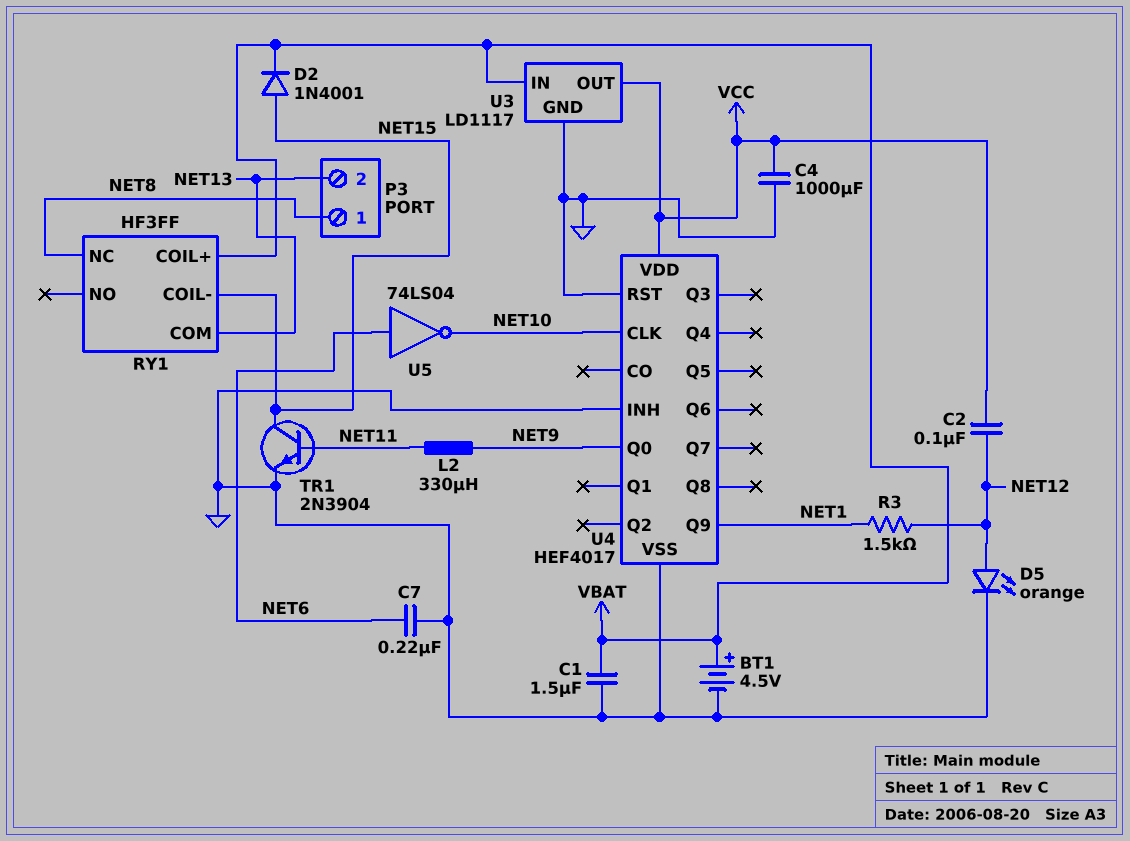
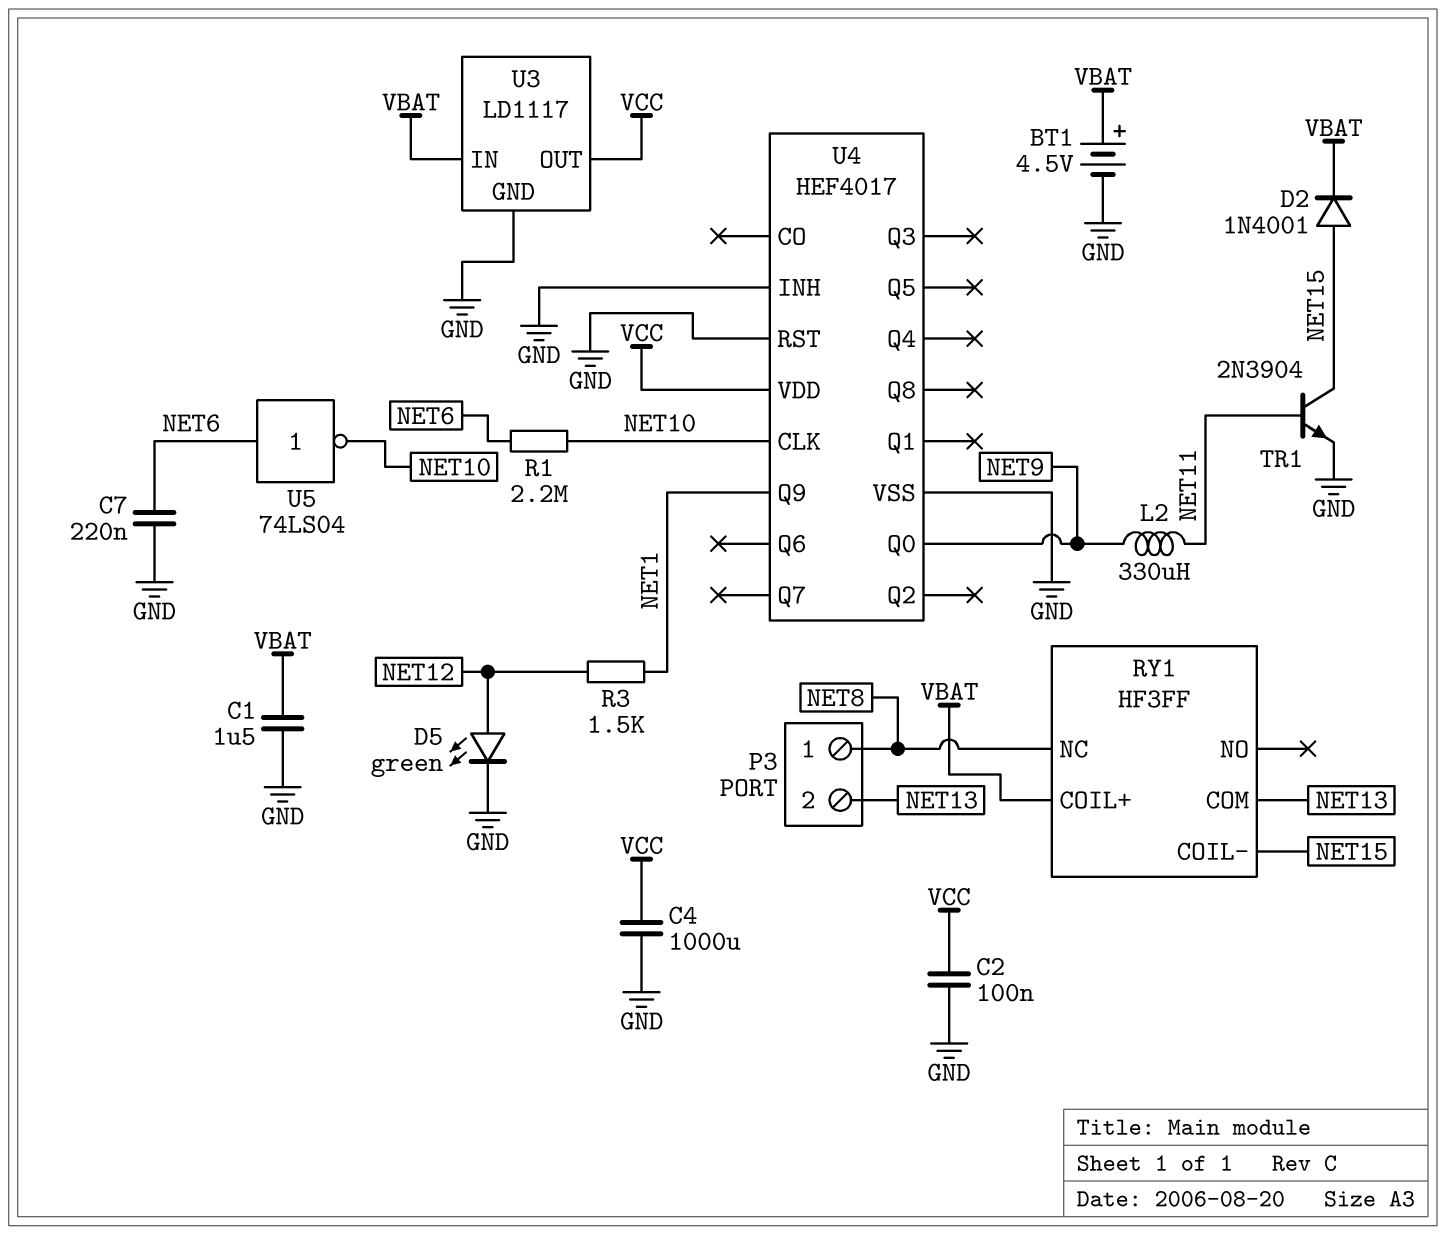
C2: 100nF (NET12, VCC) -> 100nF (GND, VCC)
D5: LED orange (A NET12, K GND) -> LED green (A NET12, K GND)
R1: none -> 2.2M (NET6, NET10)

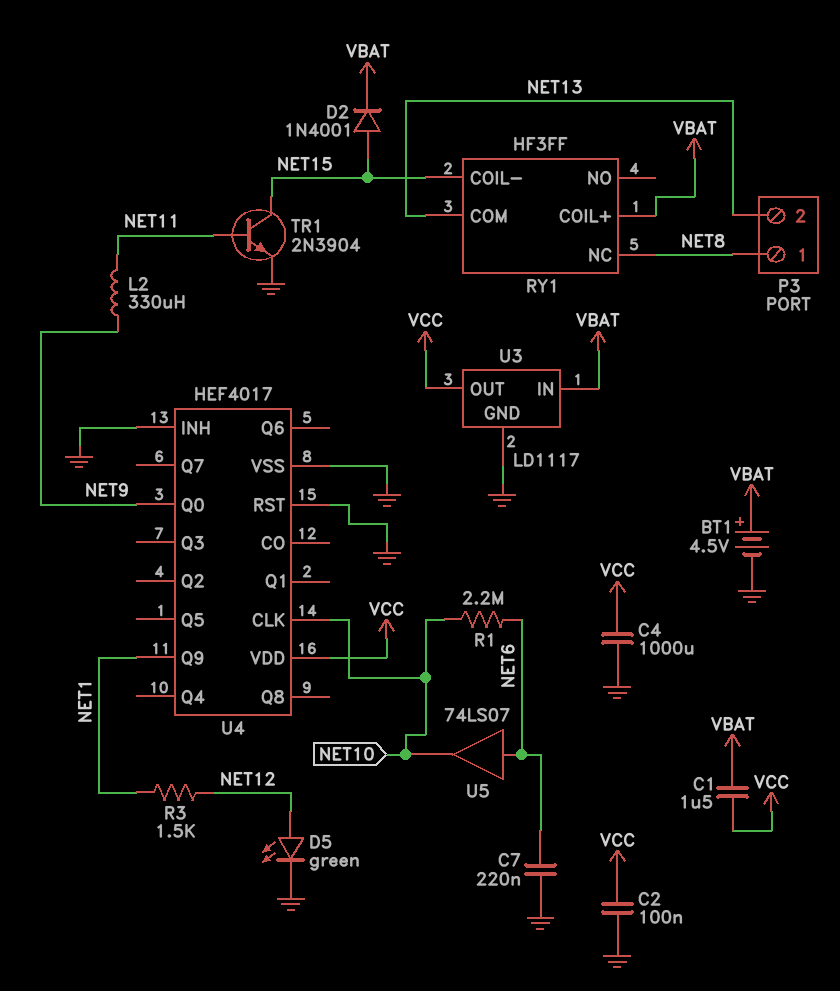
C1: 1.5uF (GND, VBAT) -> 1.5uF (VBAT, VCC)
U5: NOT 74LS04 (in NET6, out NET10) -> buffer 74LS07 (in NET6, out NET10)

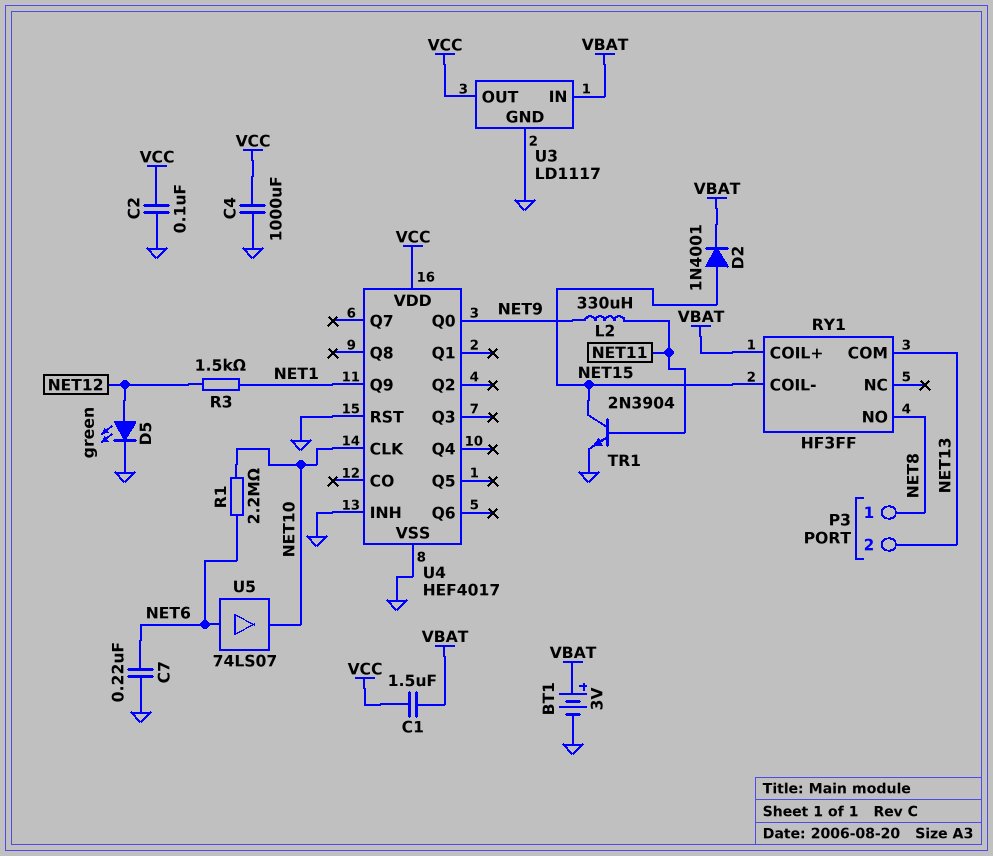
BT1: 4.5V (plus VBAT, minus GND) -> 3V (plus VBAT, minus GND)
RY1 pin NC: NET8 -> none
RY1 pin NO: none -> NET8

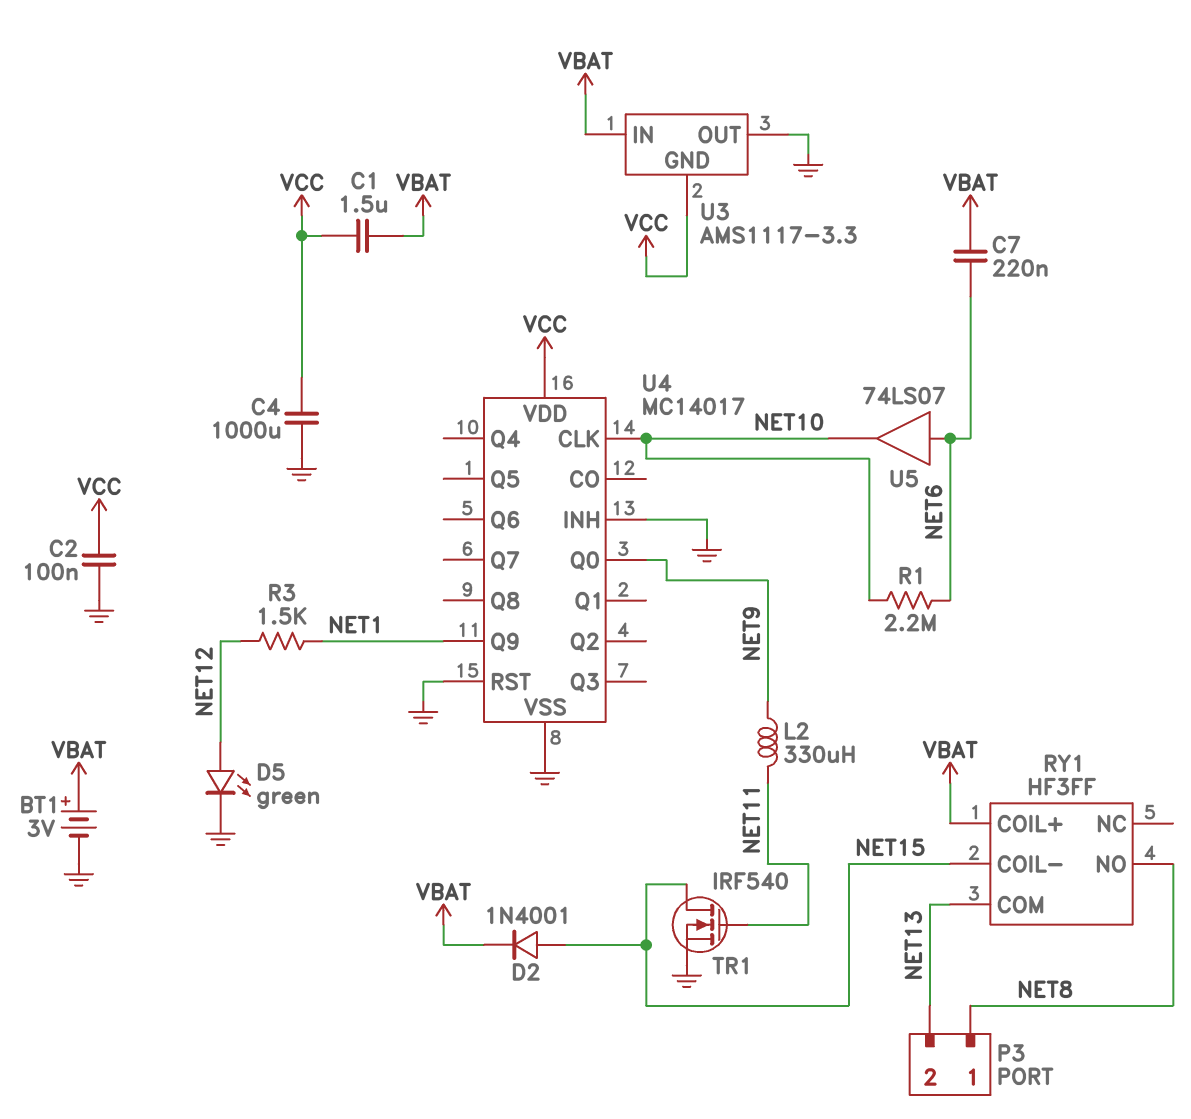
C7: 220nF (GND, NET6) -> 220nF (NET6, VBAT)
TR1: NPN 2N3904 (B NET11, C NET15, E GND) -> NMOS IRF540 (G NET11, D NET15, S GND)
U3: LD1117 -> AMS1117-3.3
U3 pin GND: GND -> VCC
U3 pin OUT: VCC -> GND
U4: HEF4017 -> MC14017

